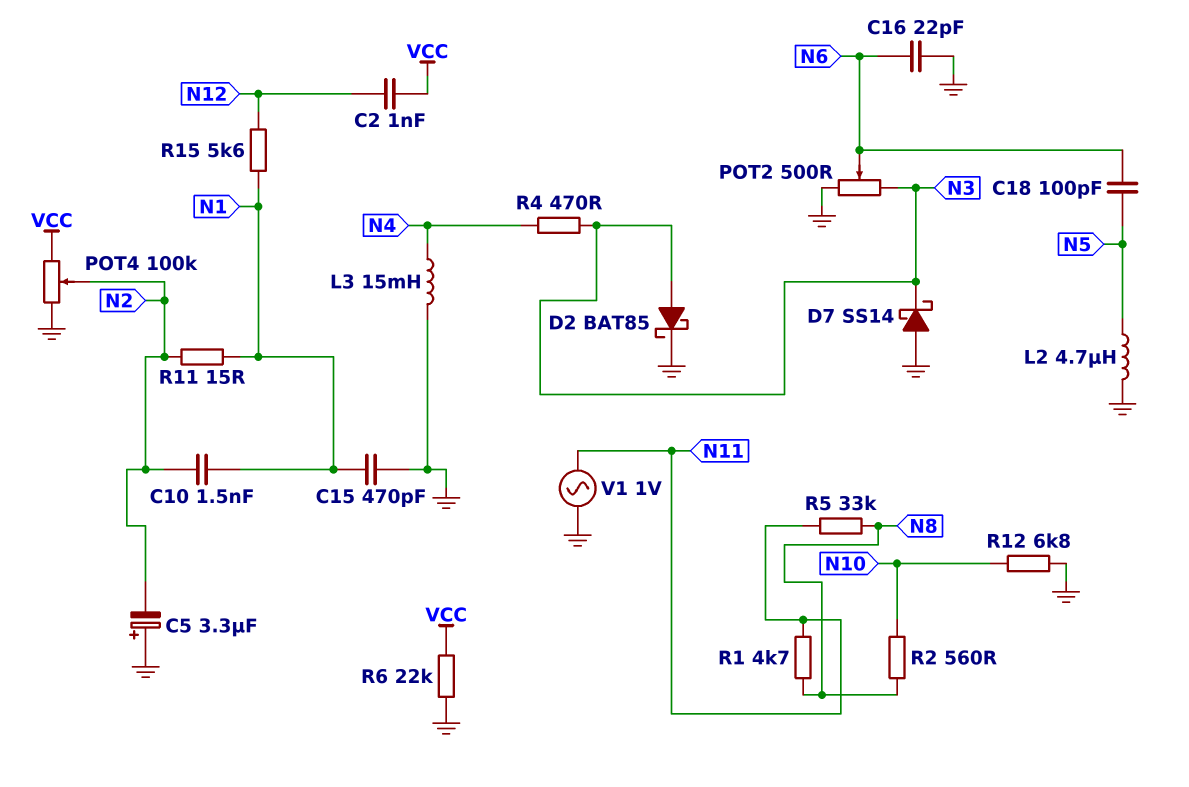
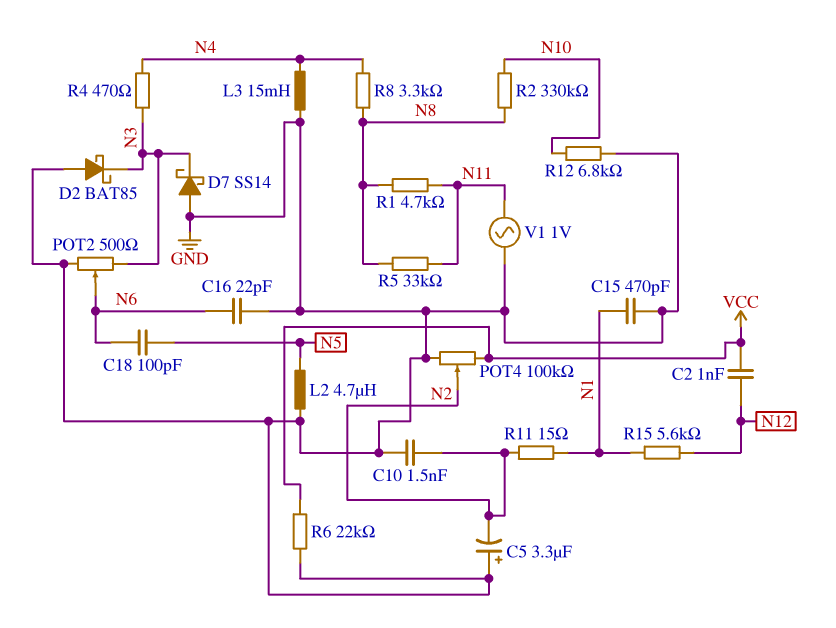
C10: 1.5nF (N1, N2) -> 1.5nF (GND, N2)
D2: schottky BAT85 (A N3, K GND) -> schottky BAT85 (A GND, K N3)
R2: 560 (N8, N10) -> 330k (N8, N10)
R8: none -> 3.3k (N4, N8)

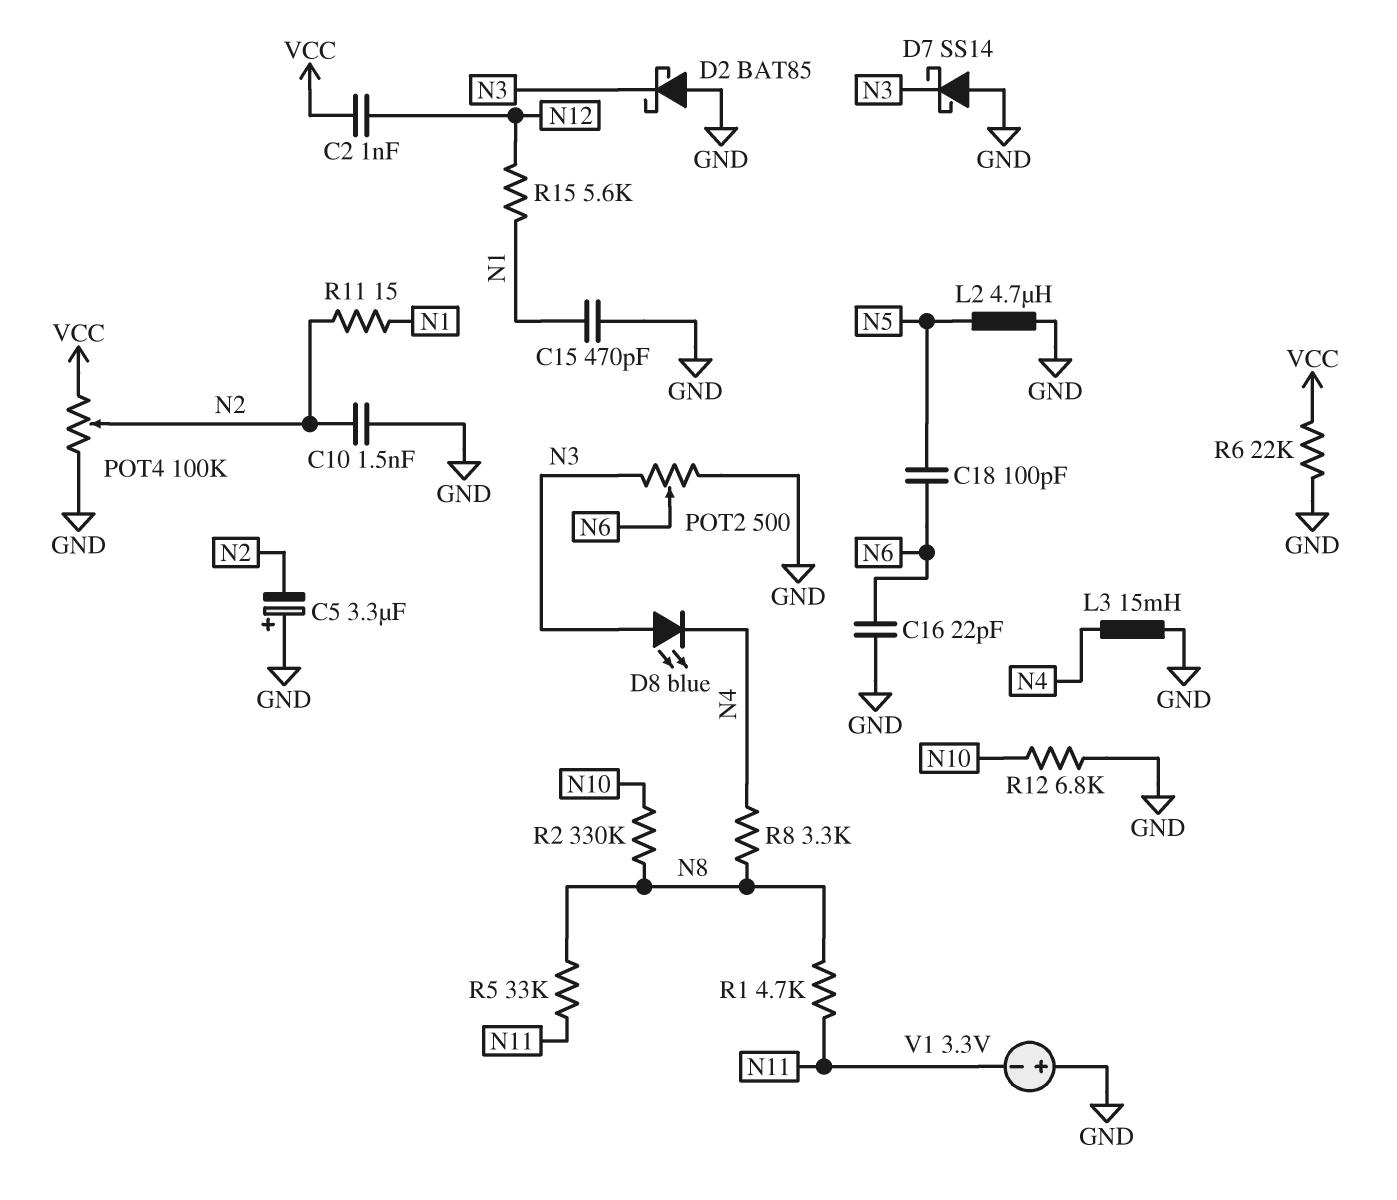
D8: none -> LED blue (A N3, K N4)
R4: 470 (N3, N4) -> none
V1: AC 1V (GND, N11) -> 3.3V (plus GND, minus N11)

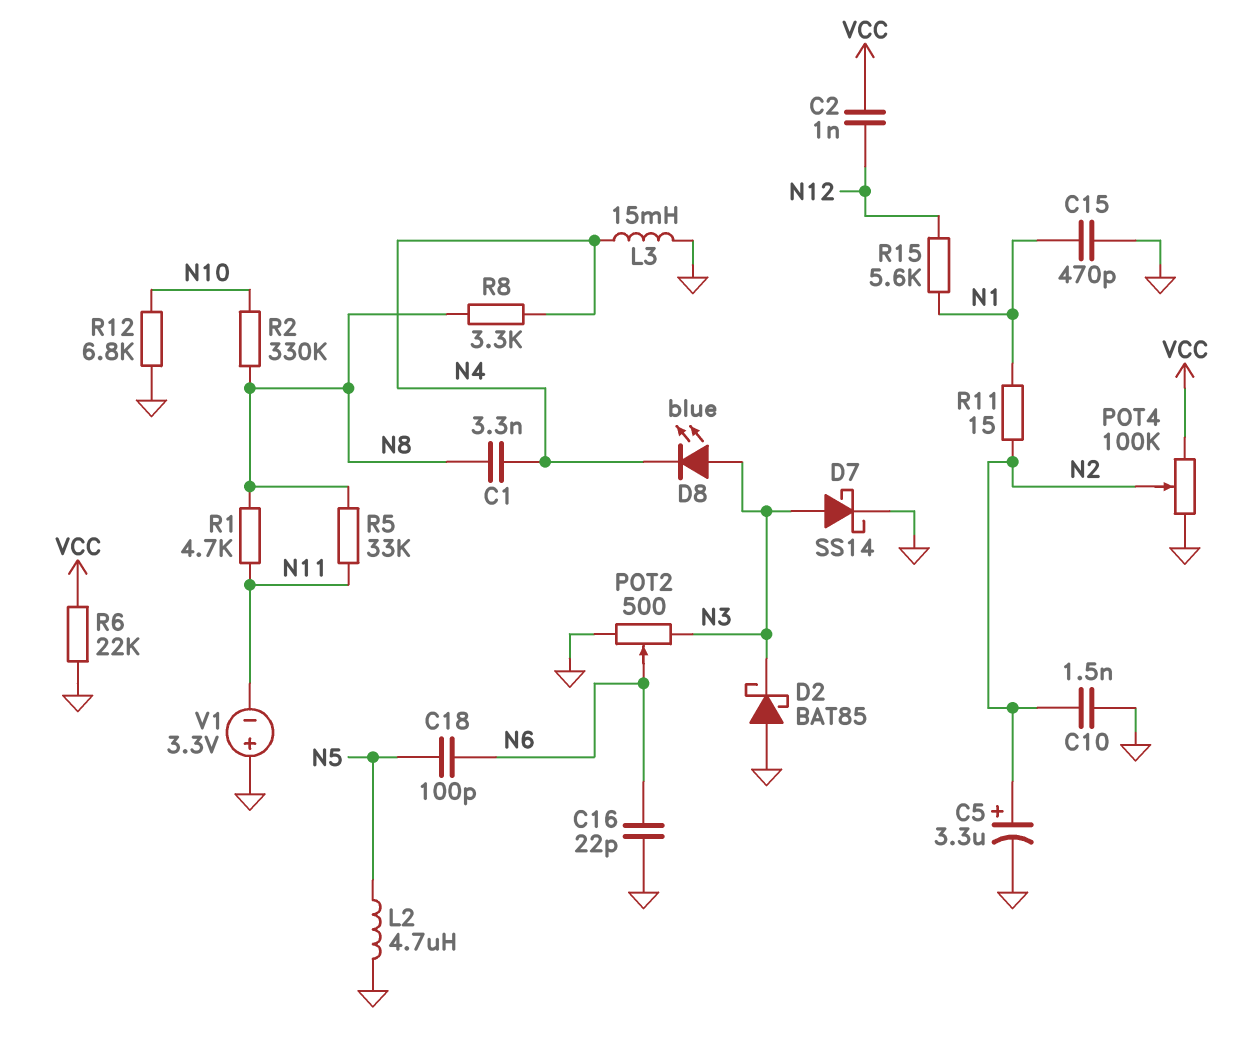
C1: none -> 3.3nF (N4, N8)
C5: 3.3uF (plus GND, minus N2) -> 3.3uF (plus N2, minus GND)
D7: schottky SS14 (A GND, K N3) -> schottky SS14 (A N3, K GND)

